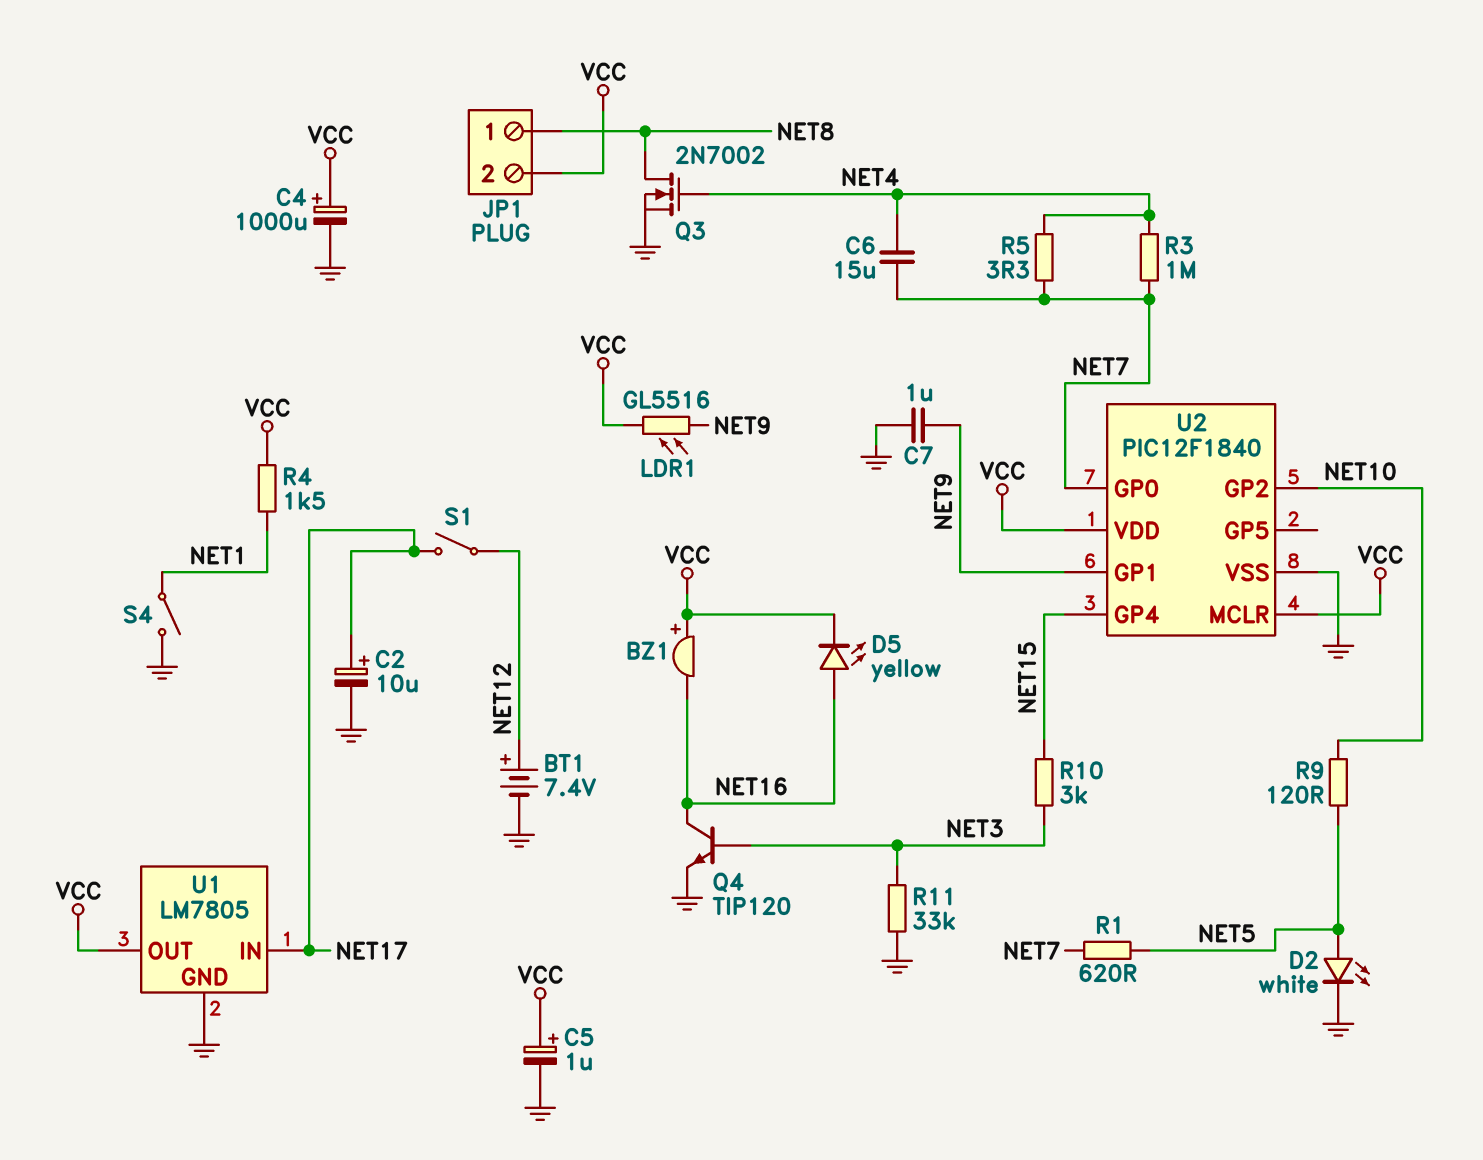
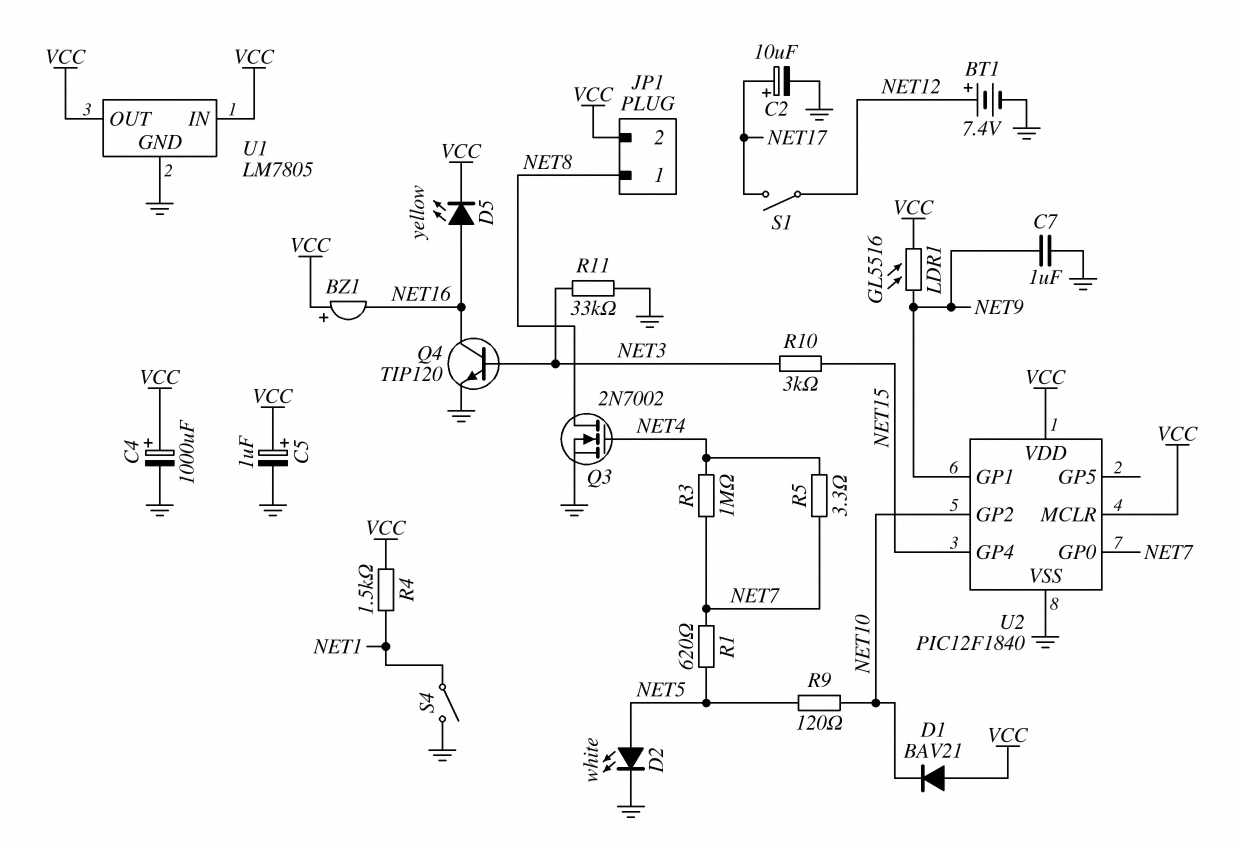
C6: 15uF (NET4, NET7) -> none
D1: none -> diode BAV21 (A VCC, K NET10)
U1 pin IN: NET17 -> VCC

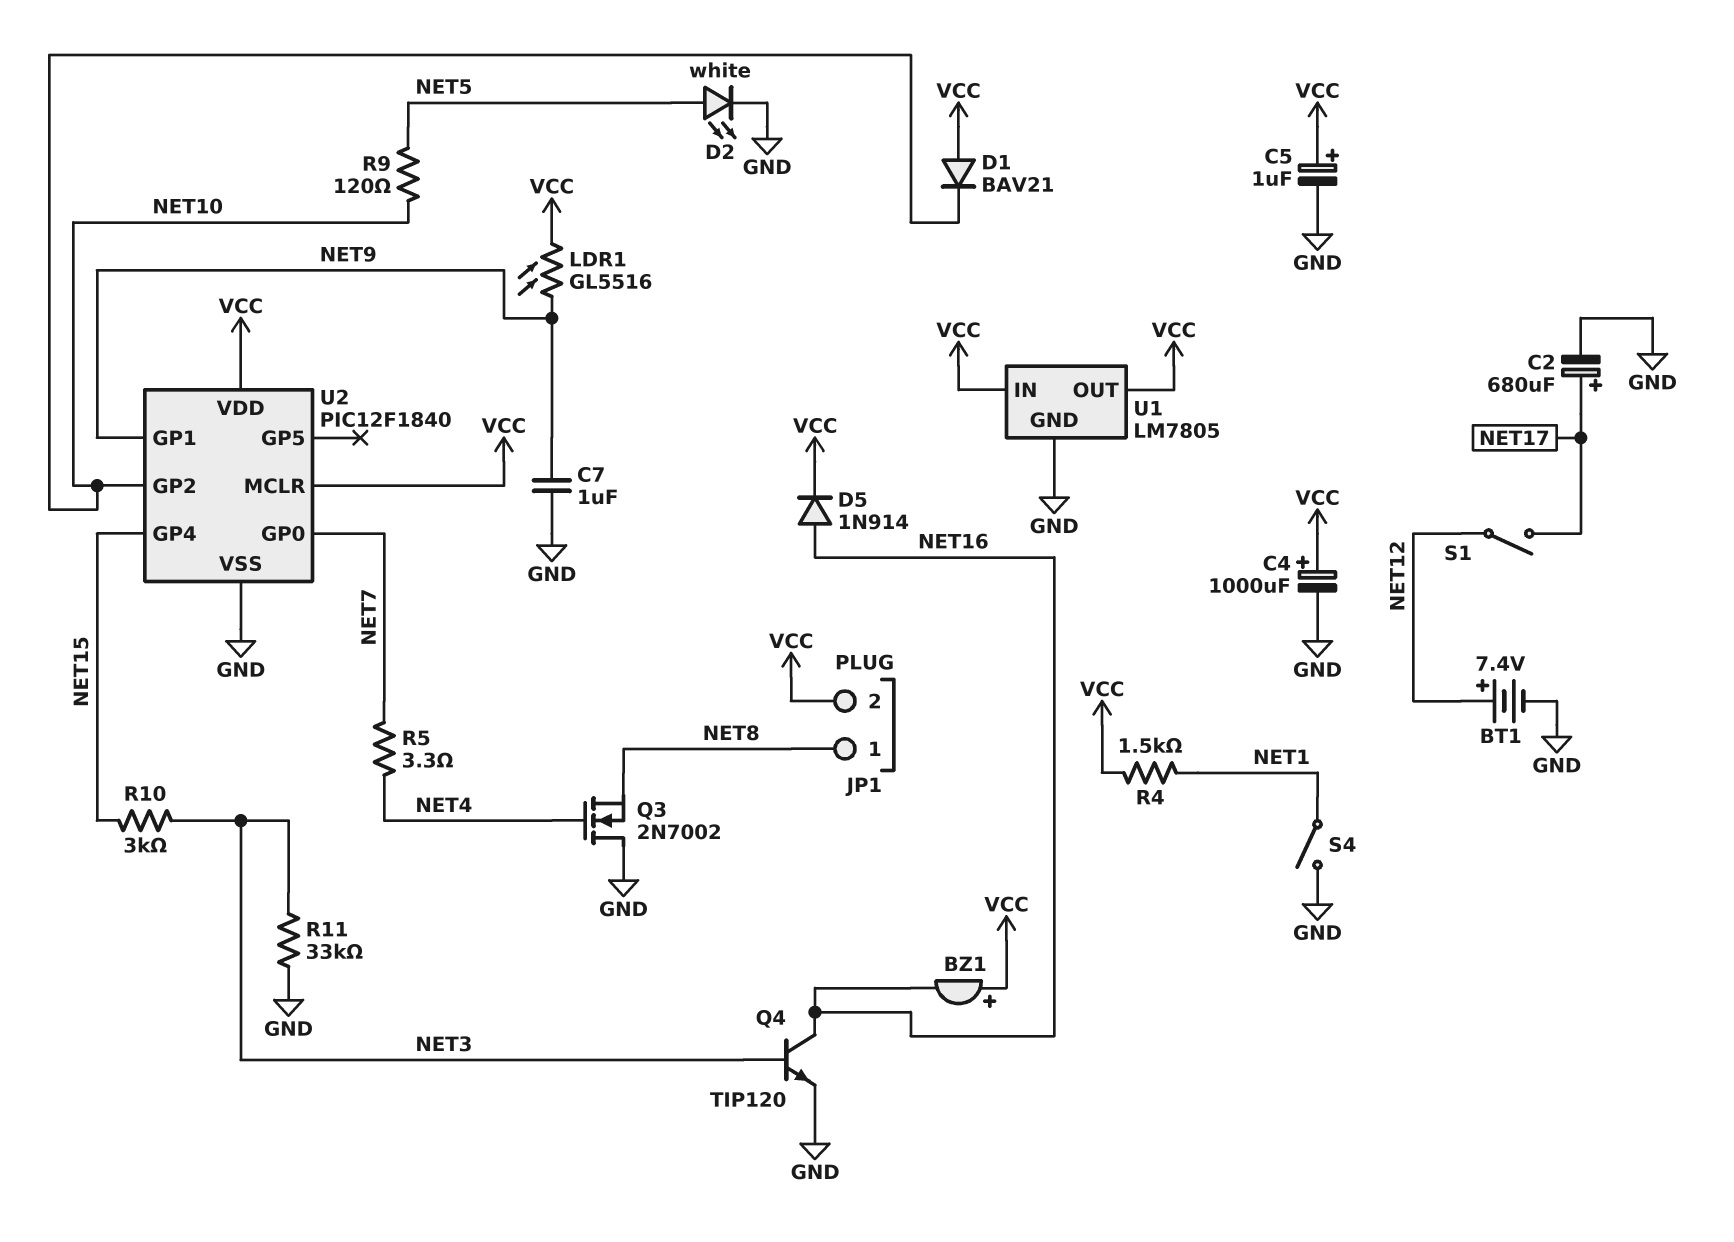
C2: 10uF (plus NET17, minus GND) -> 680uF (plus NET17, minus GND)
D5: LED yellow (A NET16, K VCC) -> diode 1N914 (A NET16, K VCC)
Q3: NMOS 2N7002 (G NET4, D NET8, S GND) -> NMOS 2N7002 (G NET4, D GND, S NET8)
R1: 620 (NET5, NET7) -> none
R3: 1M (NET4, NET7) -> none

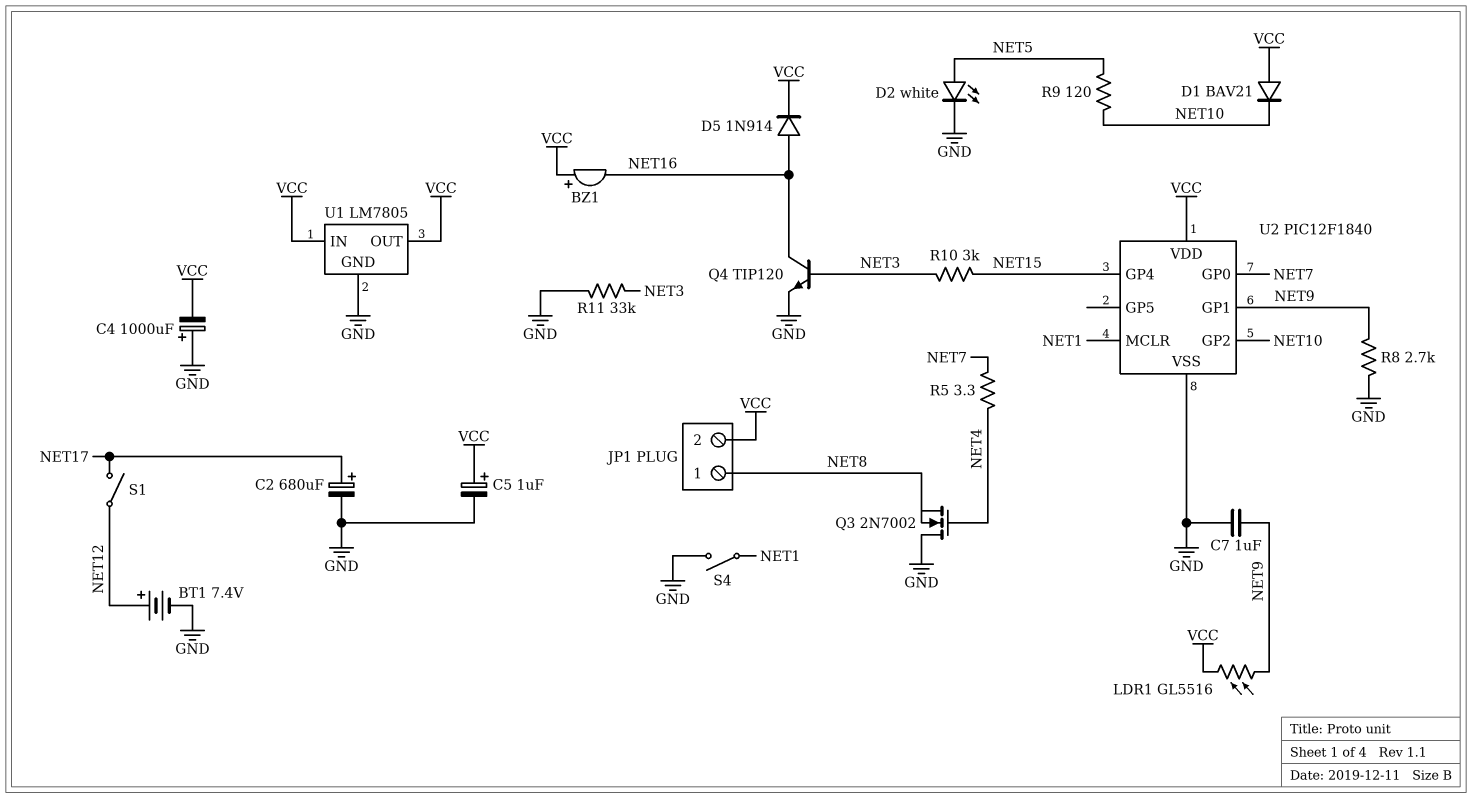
C4: 1000uF (plus VCC, minus GND) -> 1000uF (plus GND, minus VCC)
R4: 1.5k (NET1, VCC) -> none
R8: none -> 2.7k (GND, NET9)
U2 pin MCLR: VCC -> NET1

